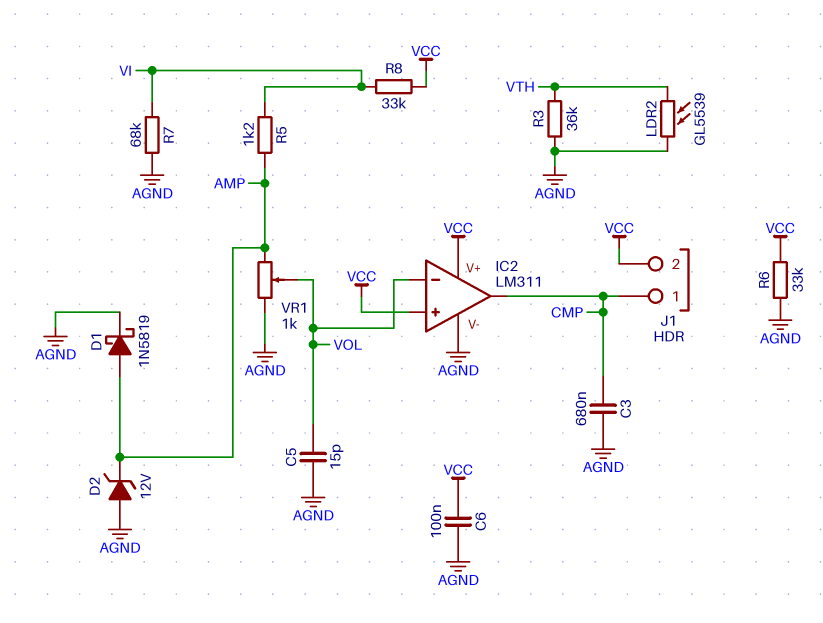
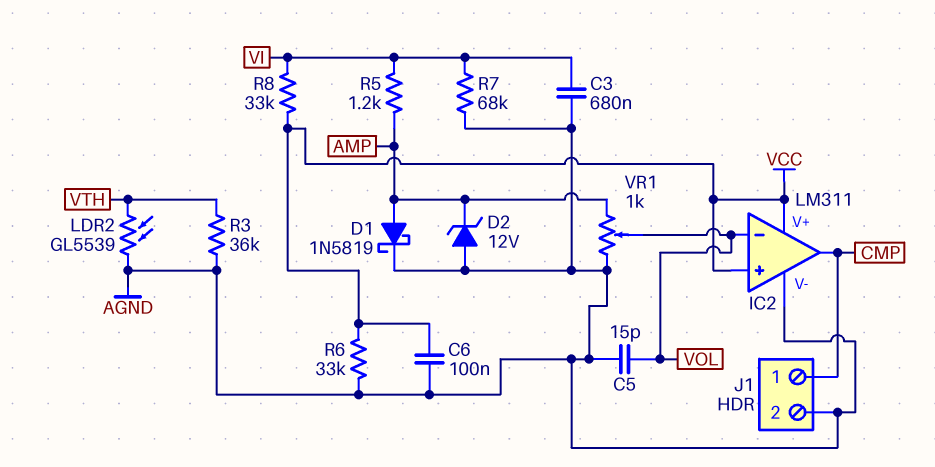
C3: 680nF (AGND, CMP) -> 680nF (AGND, VI)
J1 pin 2: VCC -> AGND

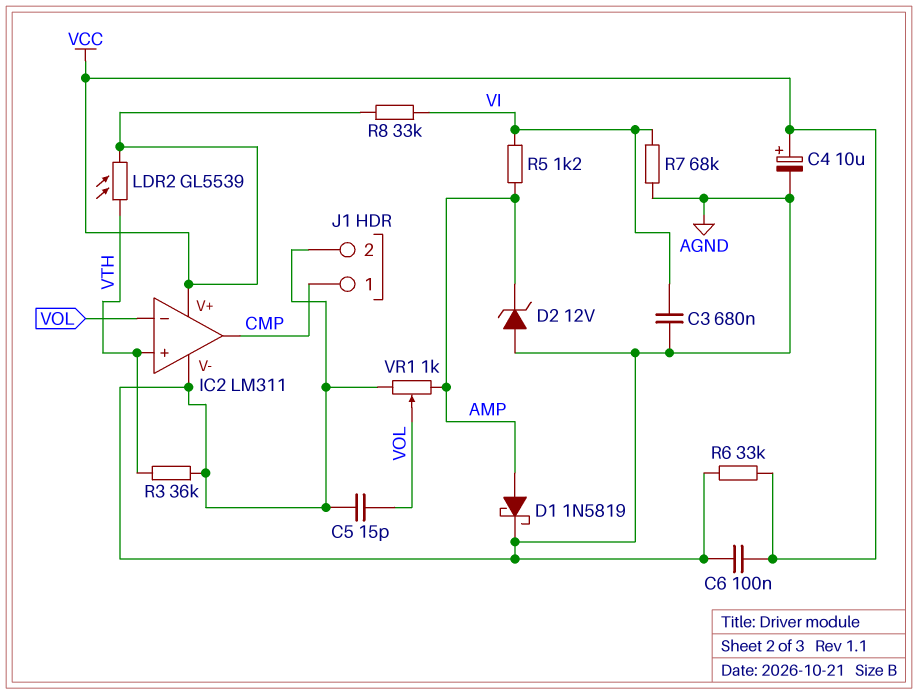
C4: none -> 10uF (plus VCC, minus AGND)
IC2 pin in+: VCC -> VTH
LDR2: GL5539 (AGND, VTH) -> GL5539 (VCC, VTH)

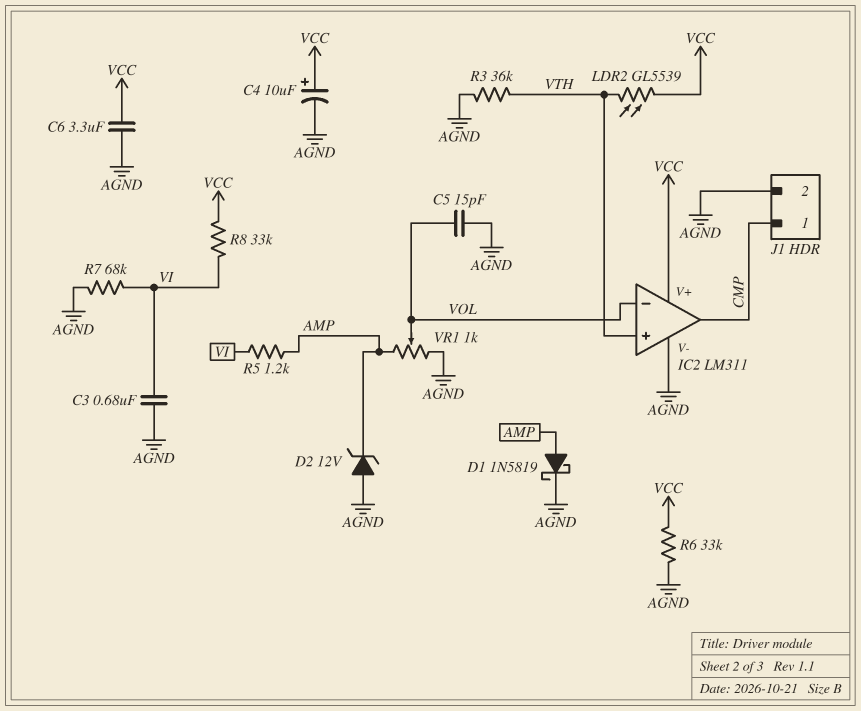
C6: 100nF (AGND, VCC) -> 3.3uF (AGND, VCC)

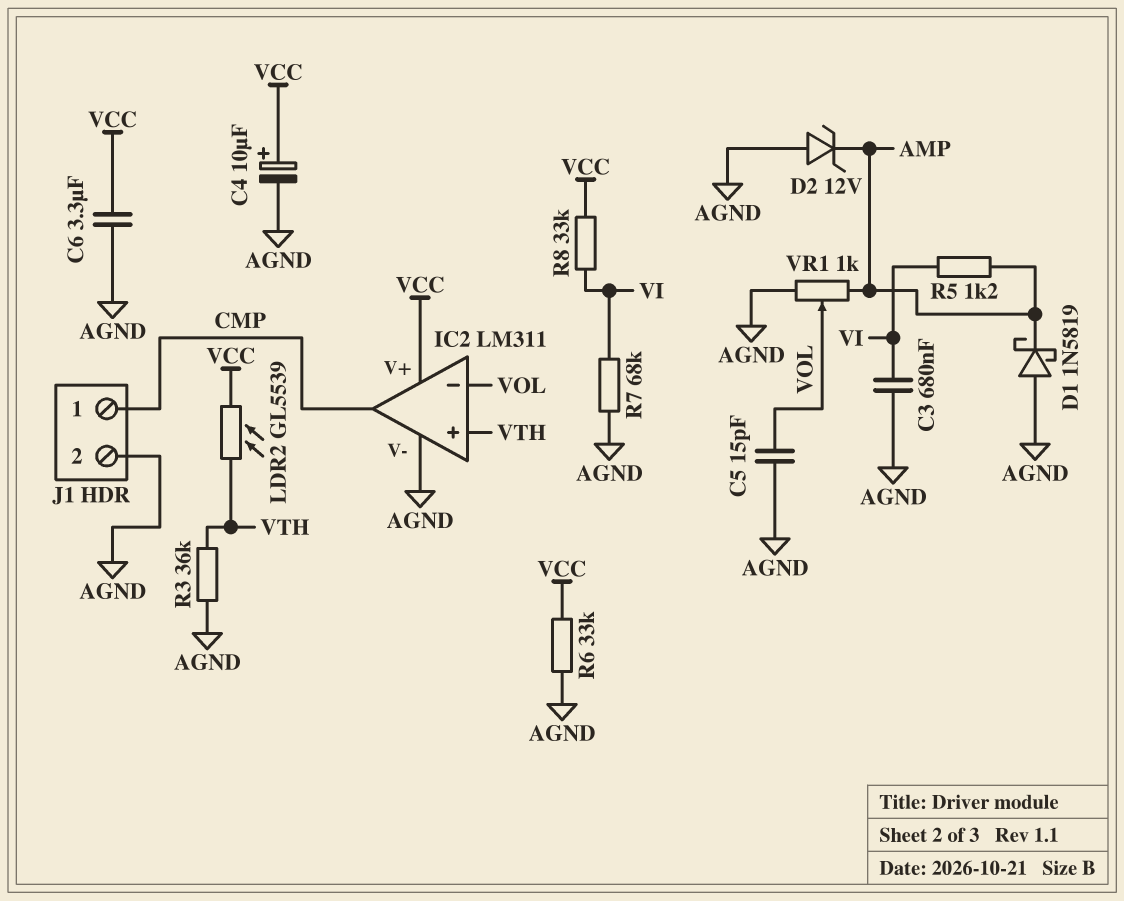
D1: schottky 1N5819 (A AMP, K AGND) -> schottky 1N5819 (A AGND, K AMP)

